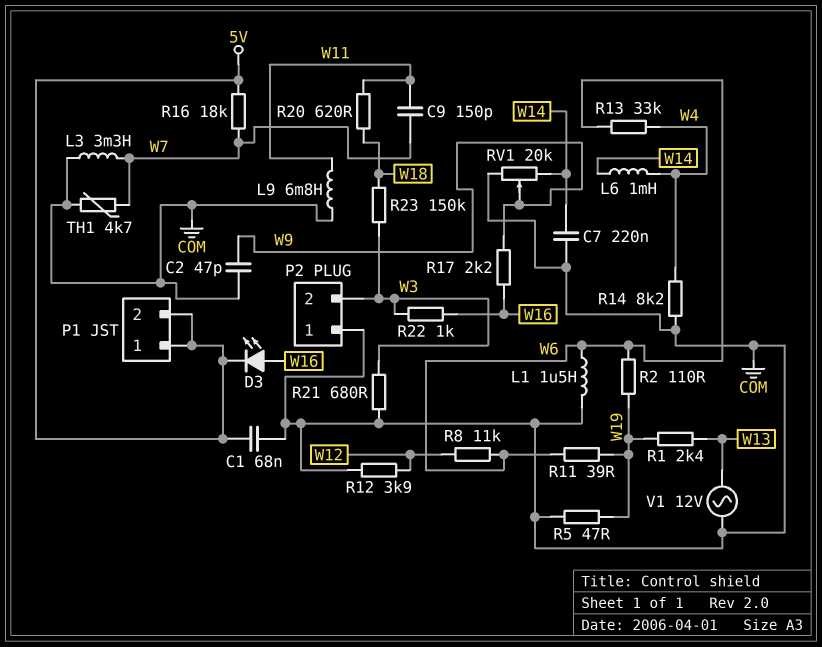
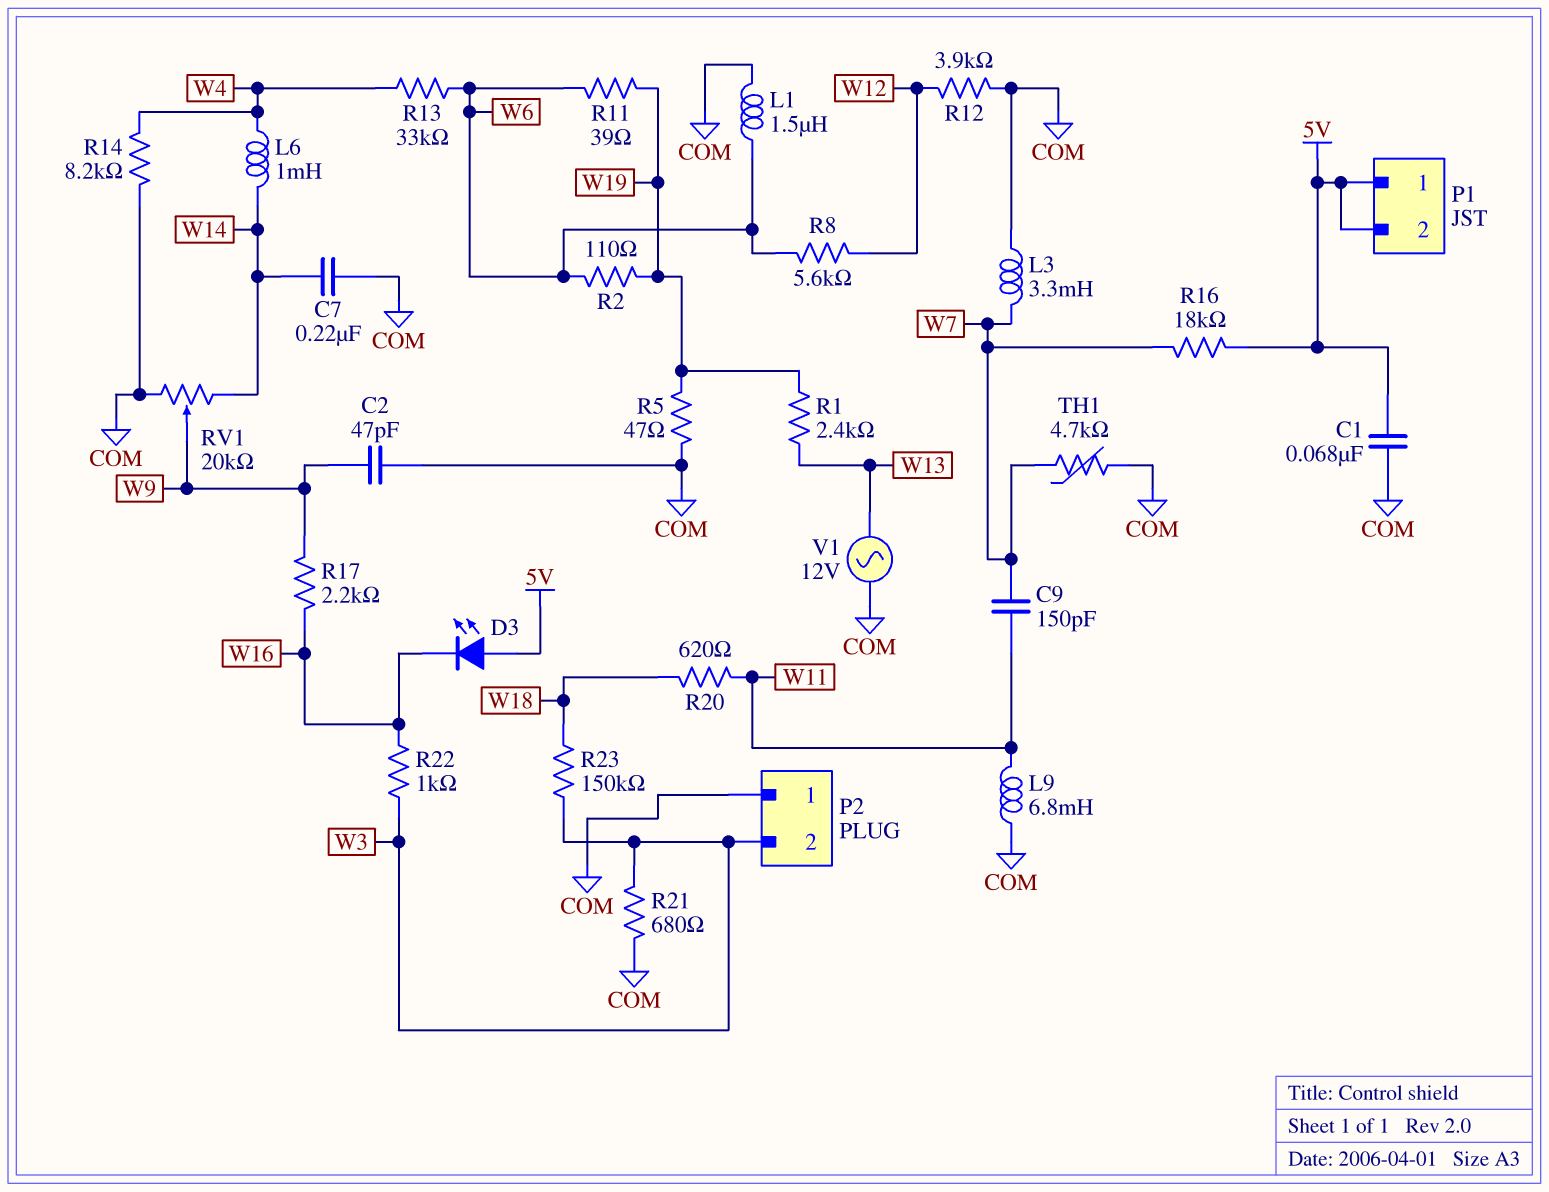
D3: LED (A W16, K 5V) -> LED (A 5V, K W16)
R8: 11k (W6, W12) -> 5.6k (W6, W12)

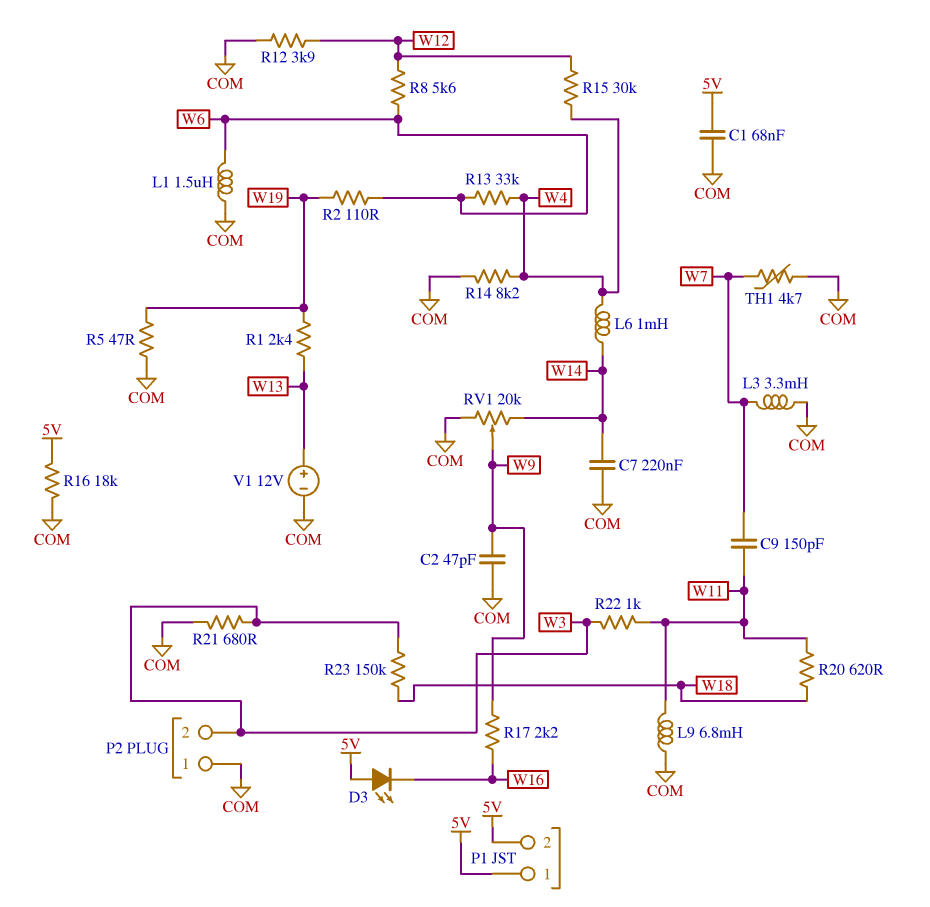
R11: 39 (W6, W19) -> none
R15: none -> 30k (W4, W12)
R16: 18k (5V, W7) -> 18k (5V, COM)
R22: 1k (W3, W16) -> 1k (W3, W11)
V1: AC 12V (COM, W13) -> 12V (plus W13, minus COM)

